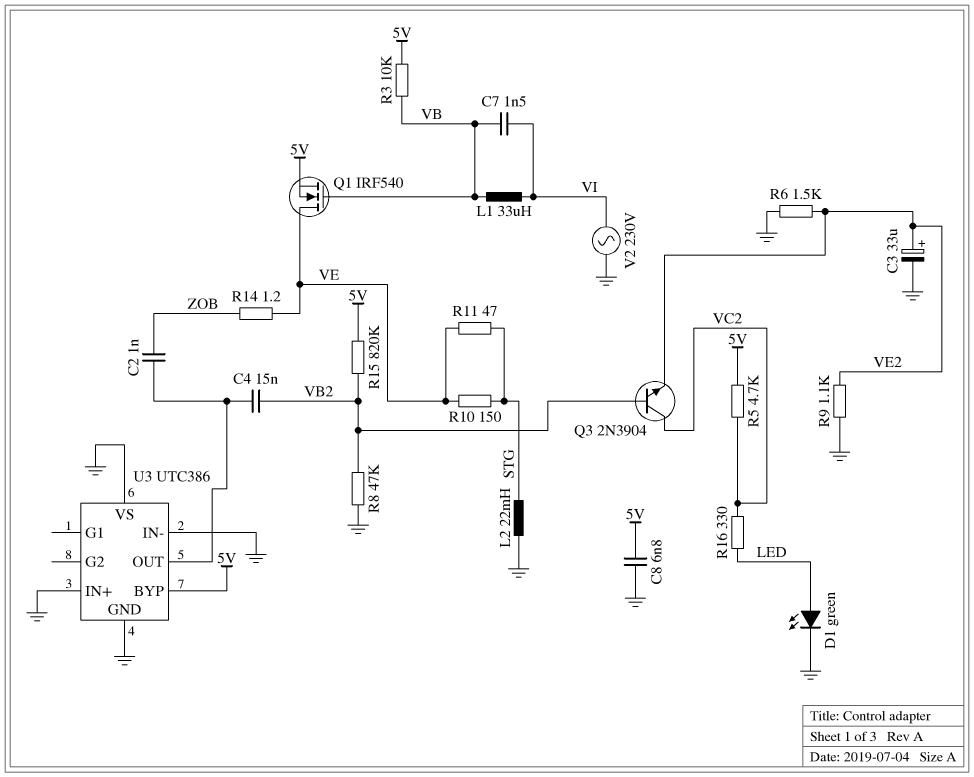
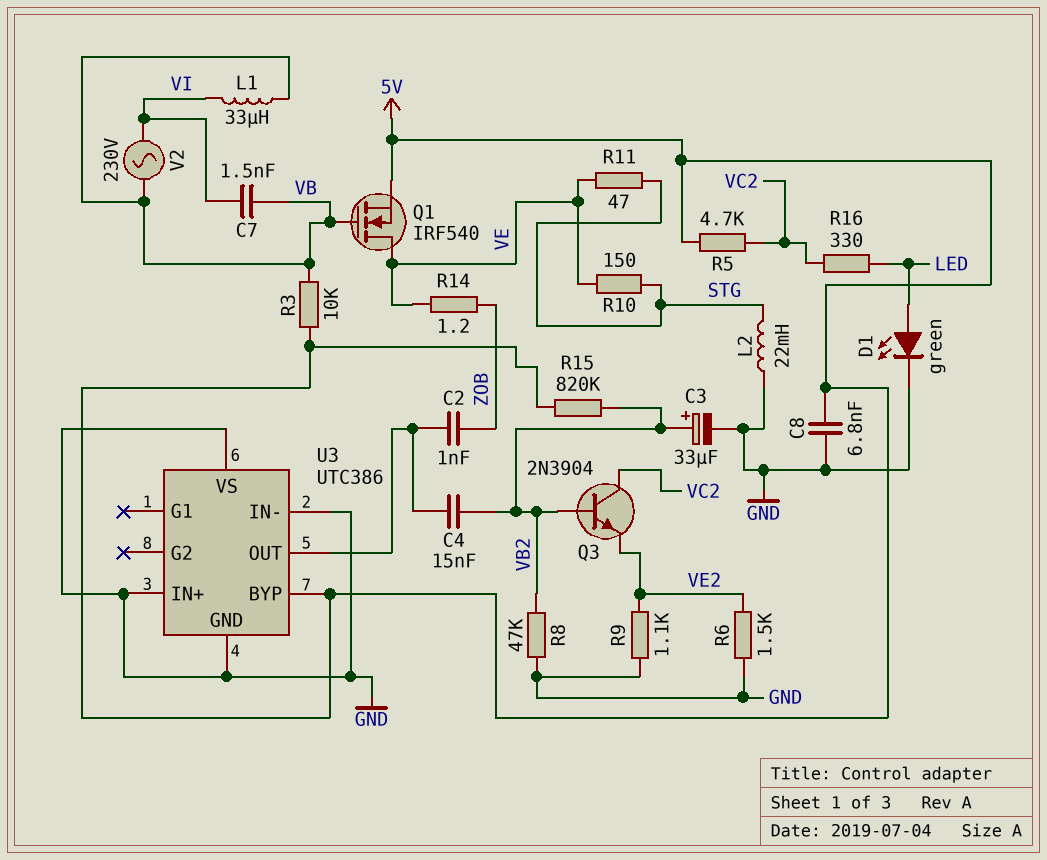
C3: 33uF (plus VE2, minus GND) -> 33uF (plus VB2, minus GND)
V2: AC 230V (GND, VI) -> AC 230V (VB, VI)

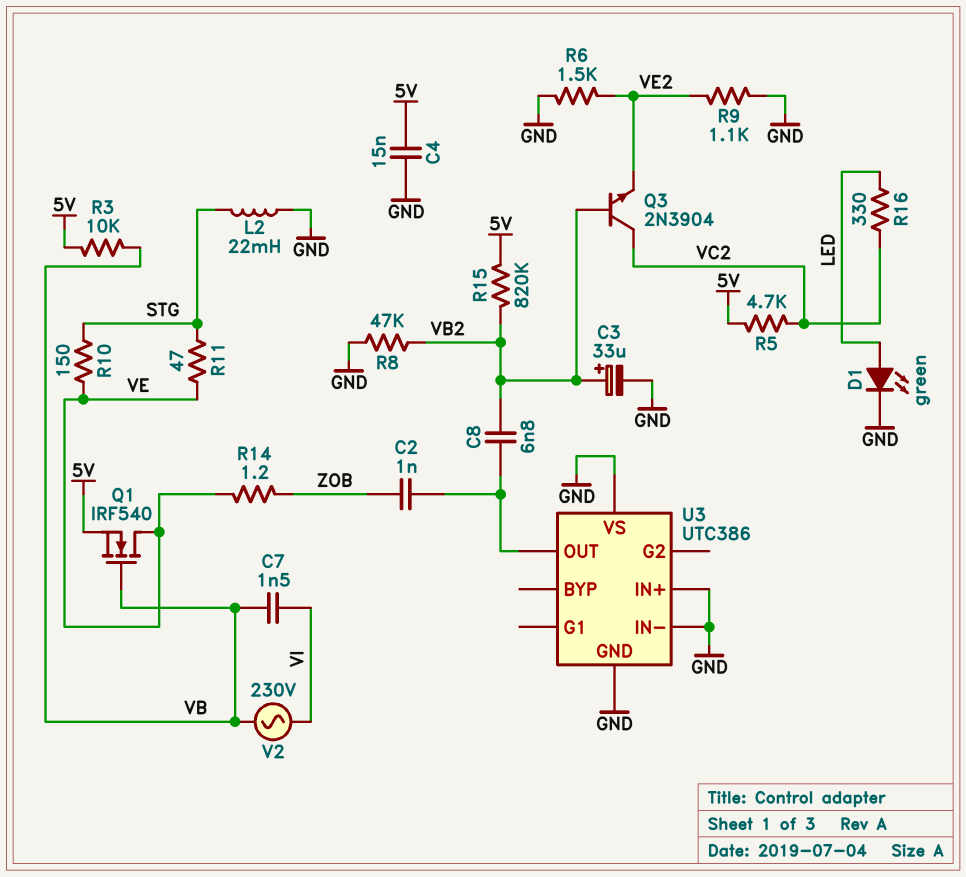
C4: 15nF (U3/OUT, VB2) -> 15nF (5V, GND)
C8: 6.8nF (5V, GND) -> 6.8nF (U3/OUT, VB2)
L1: 33uH (VB, VI) -> none
U3 pin BYP: 5V -> none

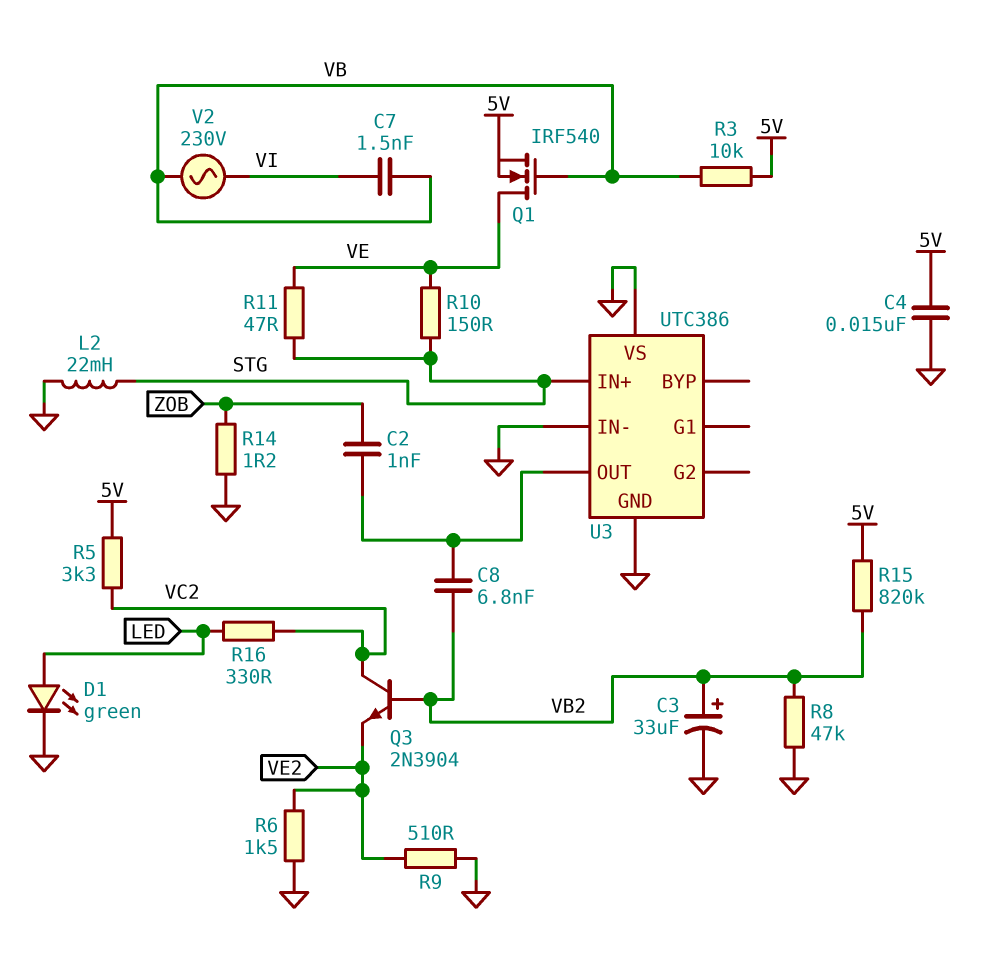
R5: 4.7k (5V, VC2) -> 3.3k (5V, VC2)
R9: 1.1k (GND, VE2) -> 510 (GND, VE2)
R14: 1.2 (VE, ZOB) -> 1.2 (GND, ZOB)
U3 pin IN+: GND -> STG

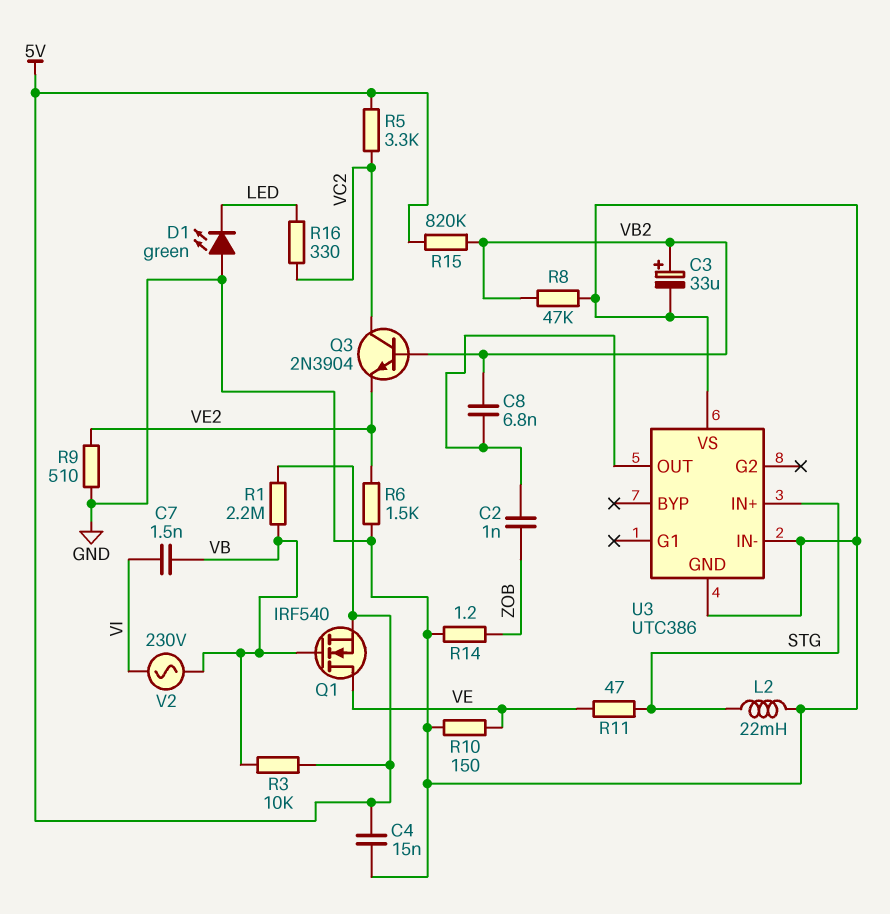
D1: LED green (A LED, K GND) -> LED green (A GND, K LED)
R1: none -> 2.2M (5V, VB)
R10: 150 (STG, VE) -> 150 (GND, VE)

